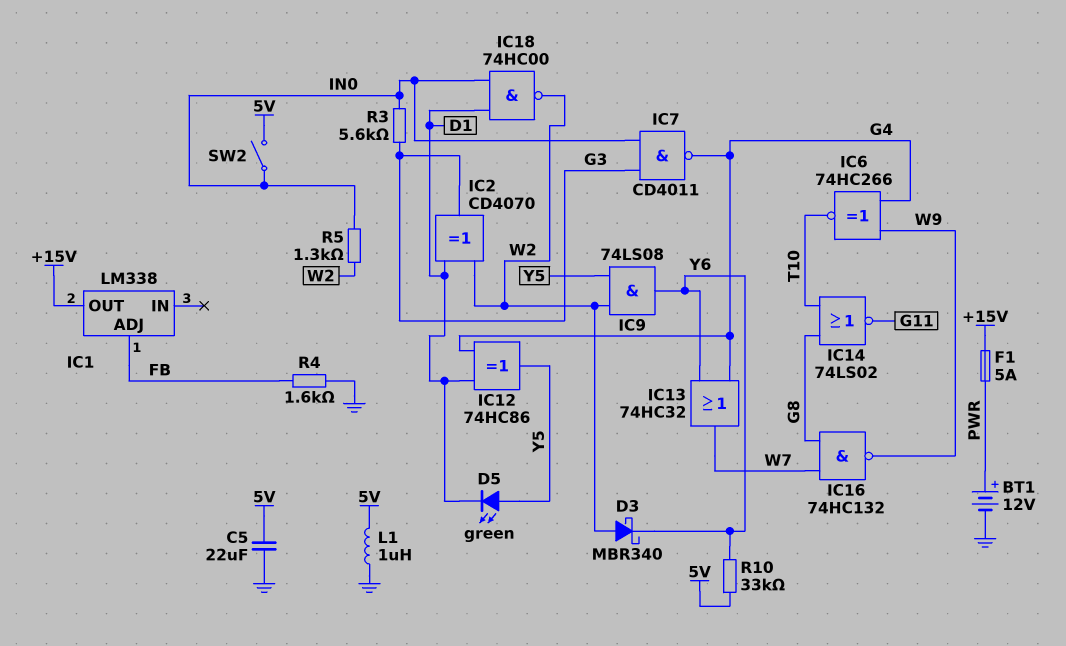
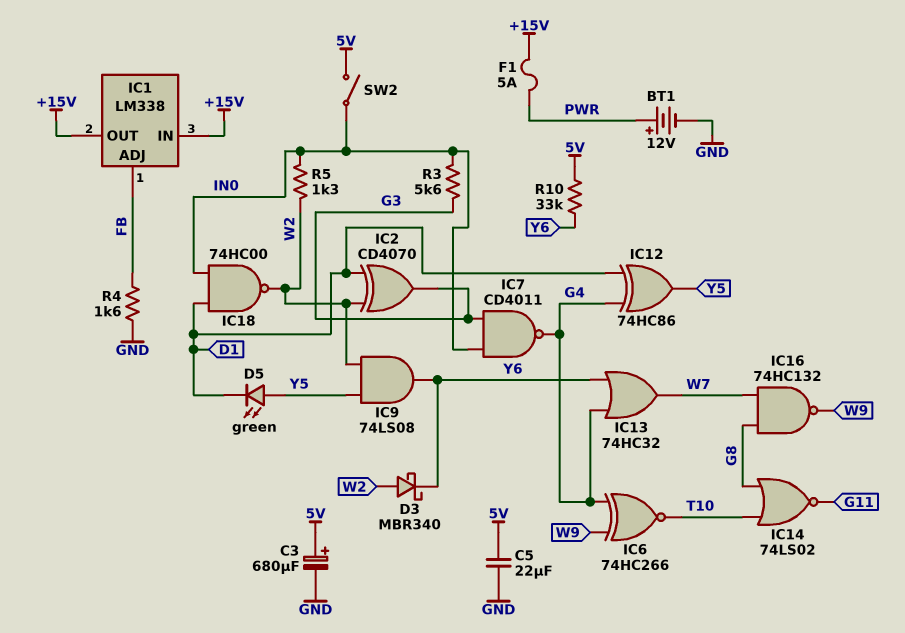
C3: none -> 680uF (plus 5V, minus GND)
IC1 pin IN: none -> +15V
L1: 1uH (5V, GND) -> none

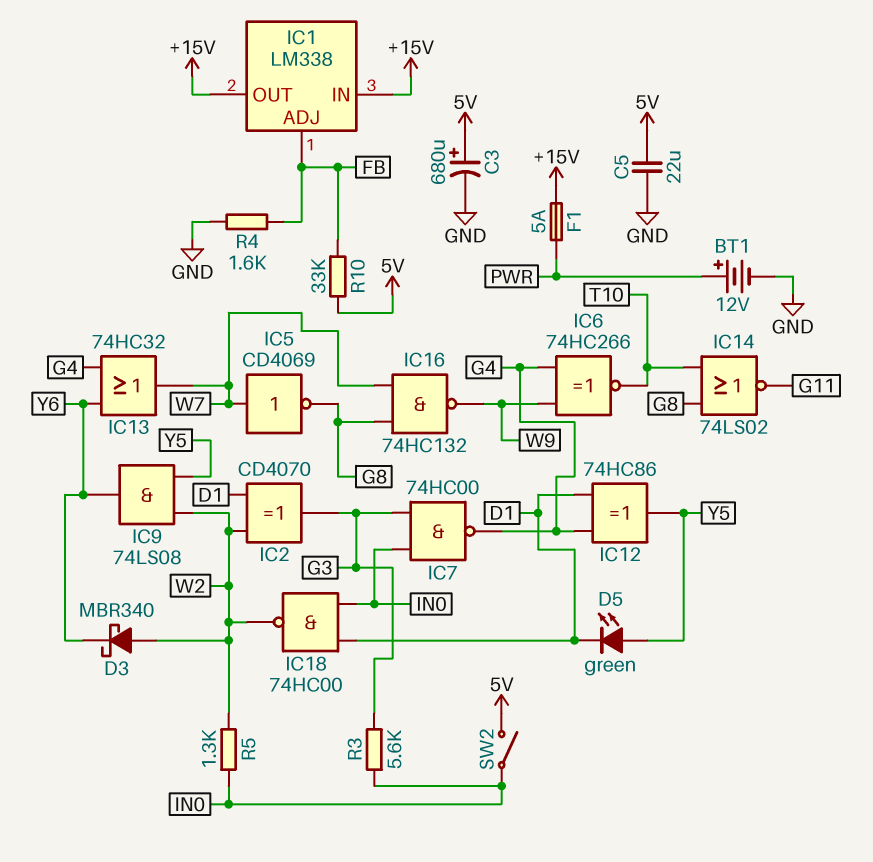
IC5: none -> NOT CD4069 (in W7, out G8)
IC7: NAND CD4011 (in G3, in IN0, out G4) -> NAND 74HC00 (in G3, in IN0, out G4)
R10: 33k (5V, Y6) -> 33k (5V, FB)

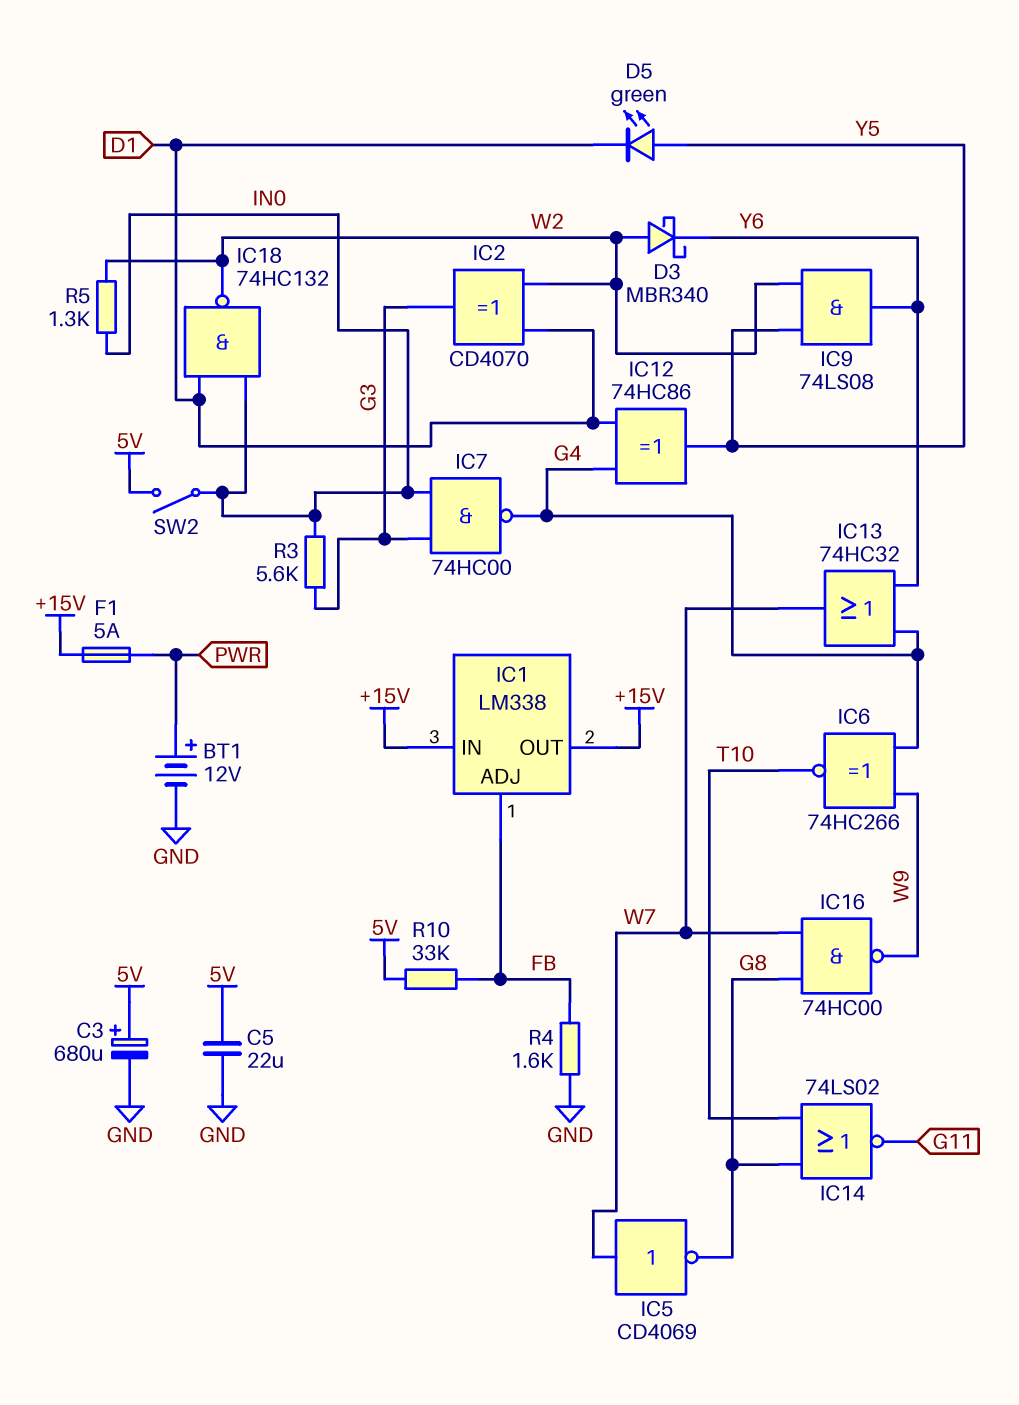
IC16: NAND 74HC132 (in G8, in W7, out W9) -> NAND 74HC00 (in G8, in W7, out W9)
IC18: NAND 74HC00 (in D1, in IN0, out W2) -> NAND 74HC132 (in D1, in IN0, out W2)

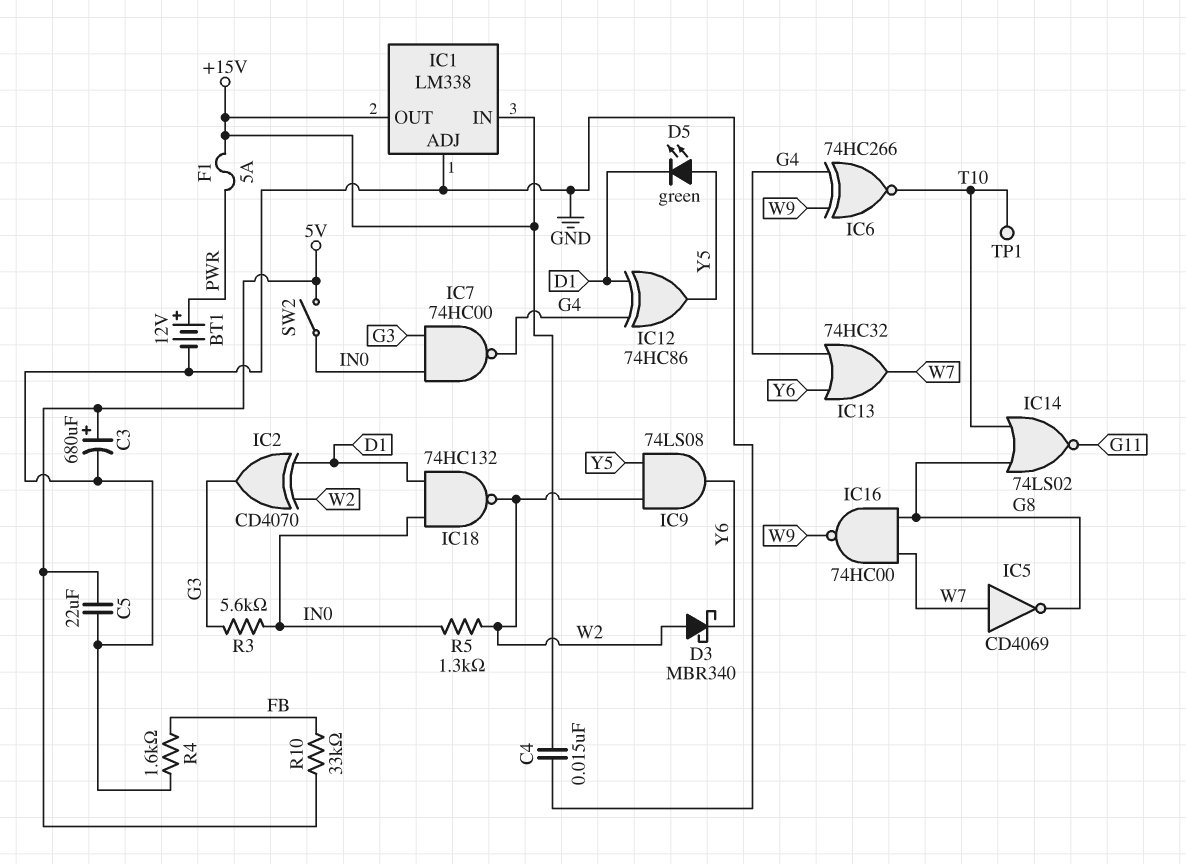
C4: none -> 15nF (+15V, GND)
IC1 pin ADJ: FB -> GND
TP1: none -> test point (T10)

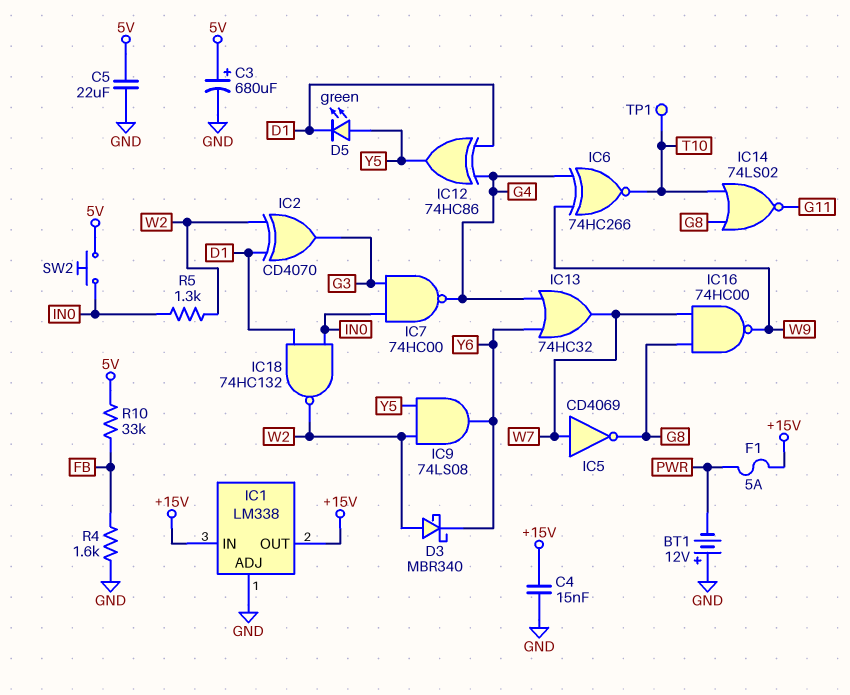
BT1: 12V (plus PWR, minus GND) -> 12V (plus GND, minus PWR)
R3: 5.6k (G3, IN0) -> none
SW2: switch (5V, IN0) -> button (5V, IN0)

